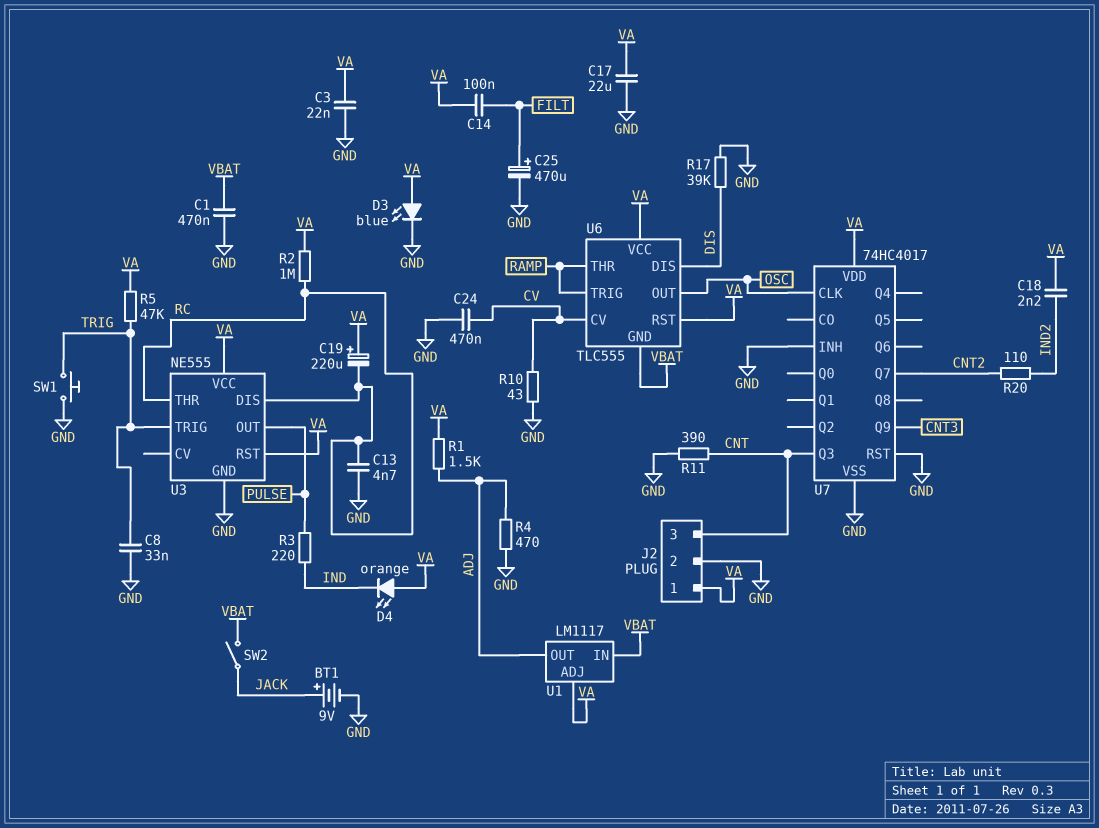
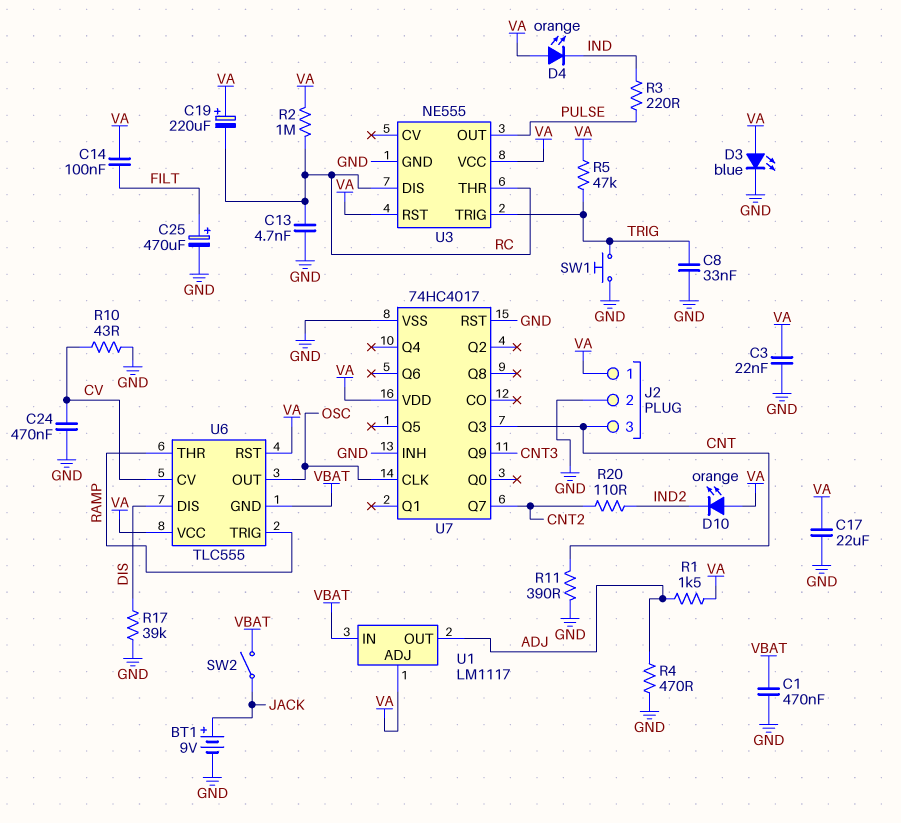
C18: 2.2nF (IND2, VA) -> none
D10: none -> LED orange (A VA, K IND2)

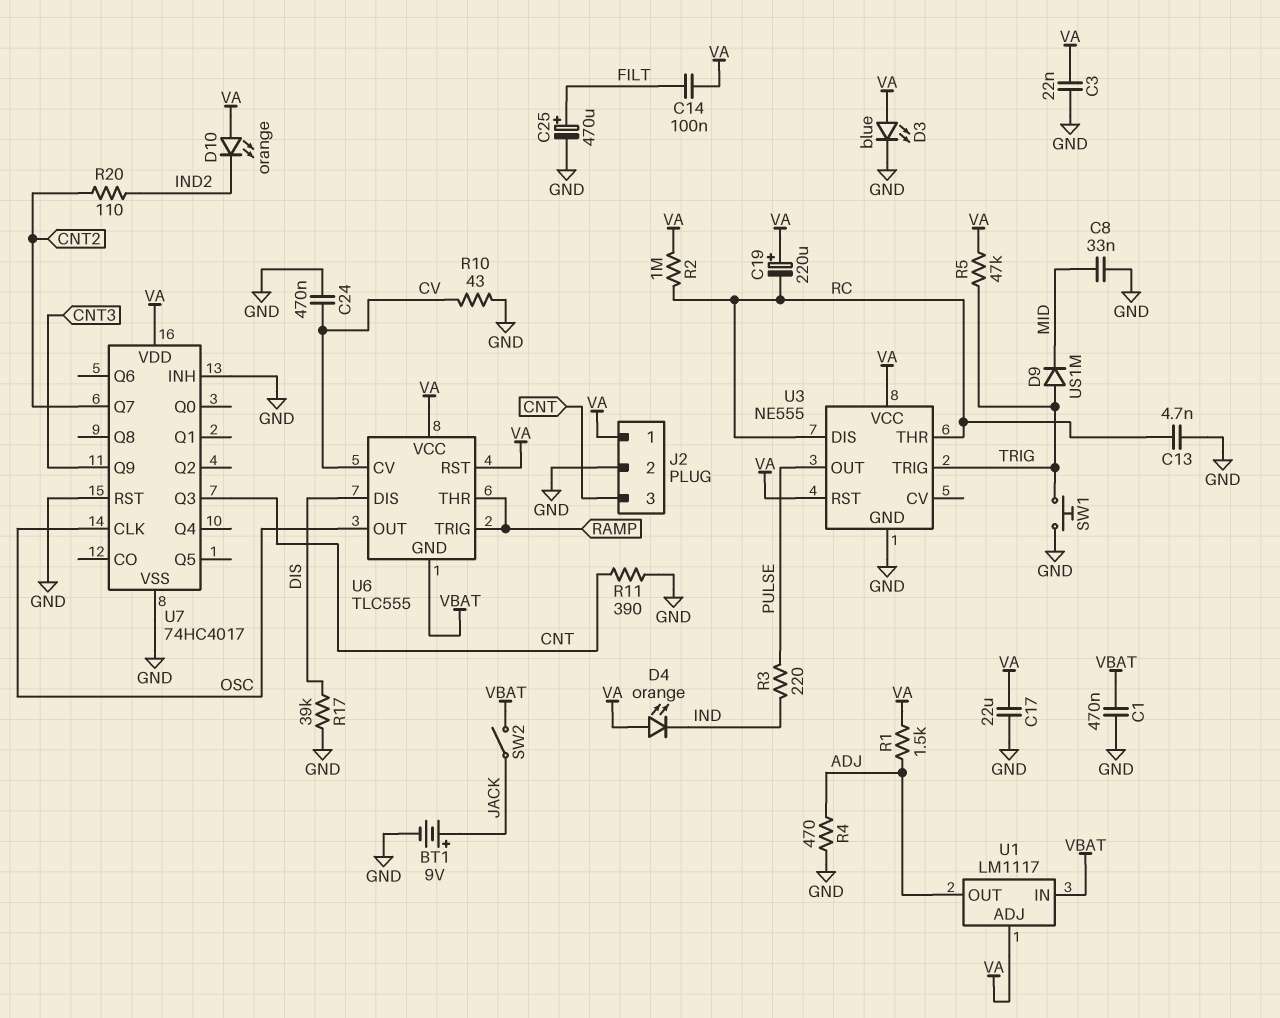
C8: 33nF (GND, TRIG) -> 33nF (GND, MID)
D9: none -> diode US1M (A TRIG, K MID)

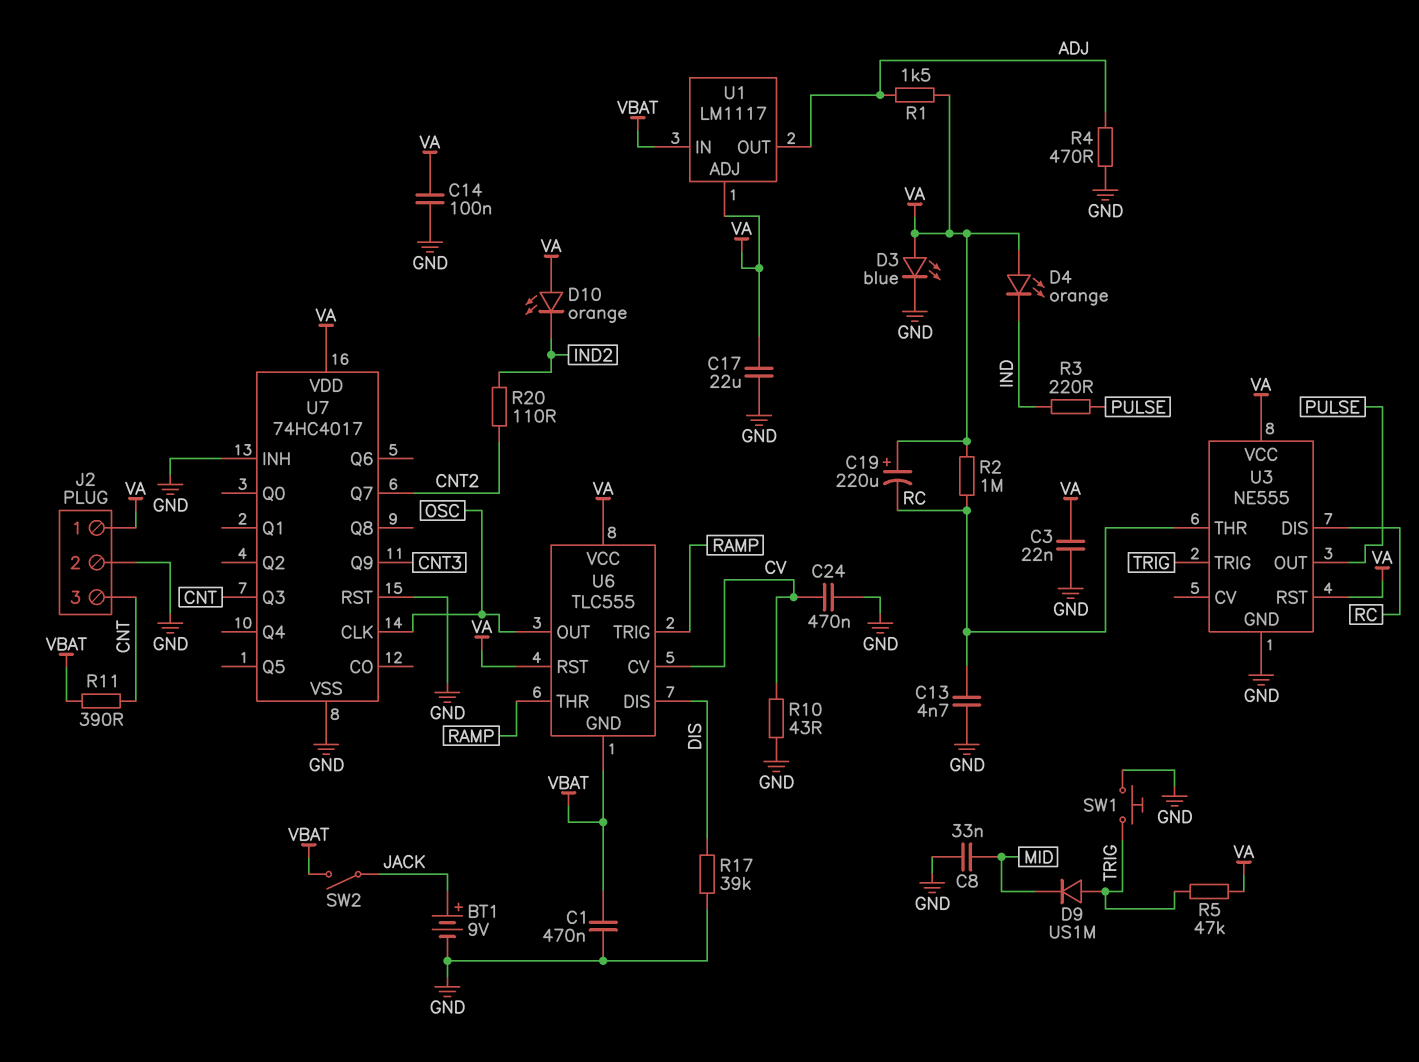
C14: 100nF (FILT, VA) -> 100nF (GND, VA)
C25: 470uF (plus FILT, minus GND) -> none
R11: 390 (CNT, GND) -> 390 (CNT, VBAT)

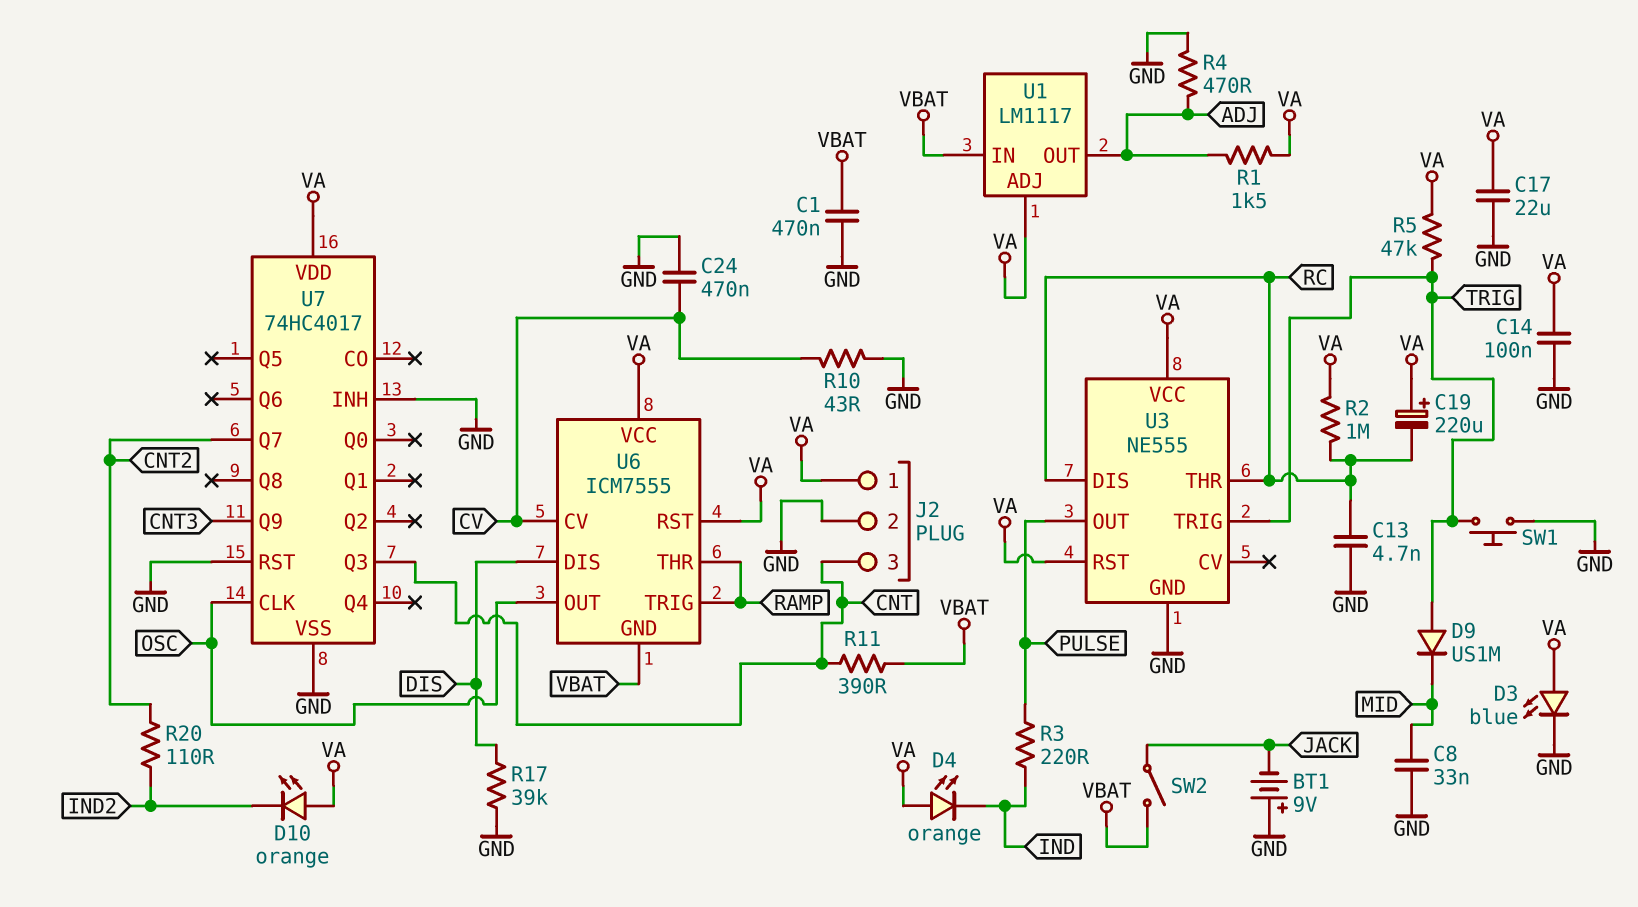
BT1: 9V (plus JACK, minus GND) -> 9V (plus GND, minus JACK)
C3: 22nF (GND, VA) -> none
U6: TLC555 -> ICM7555

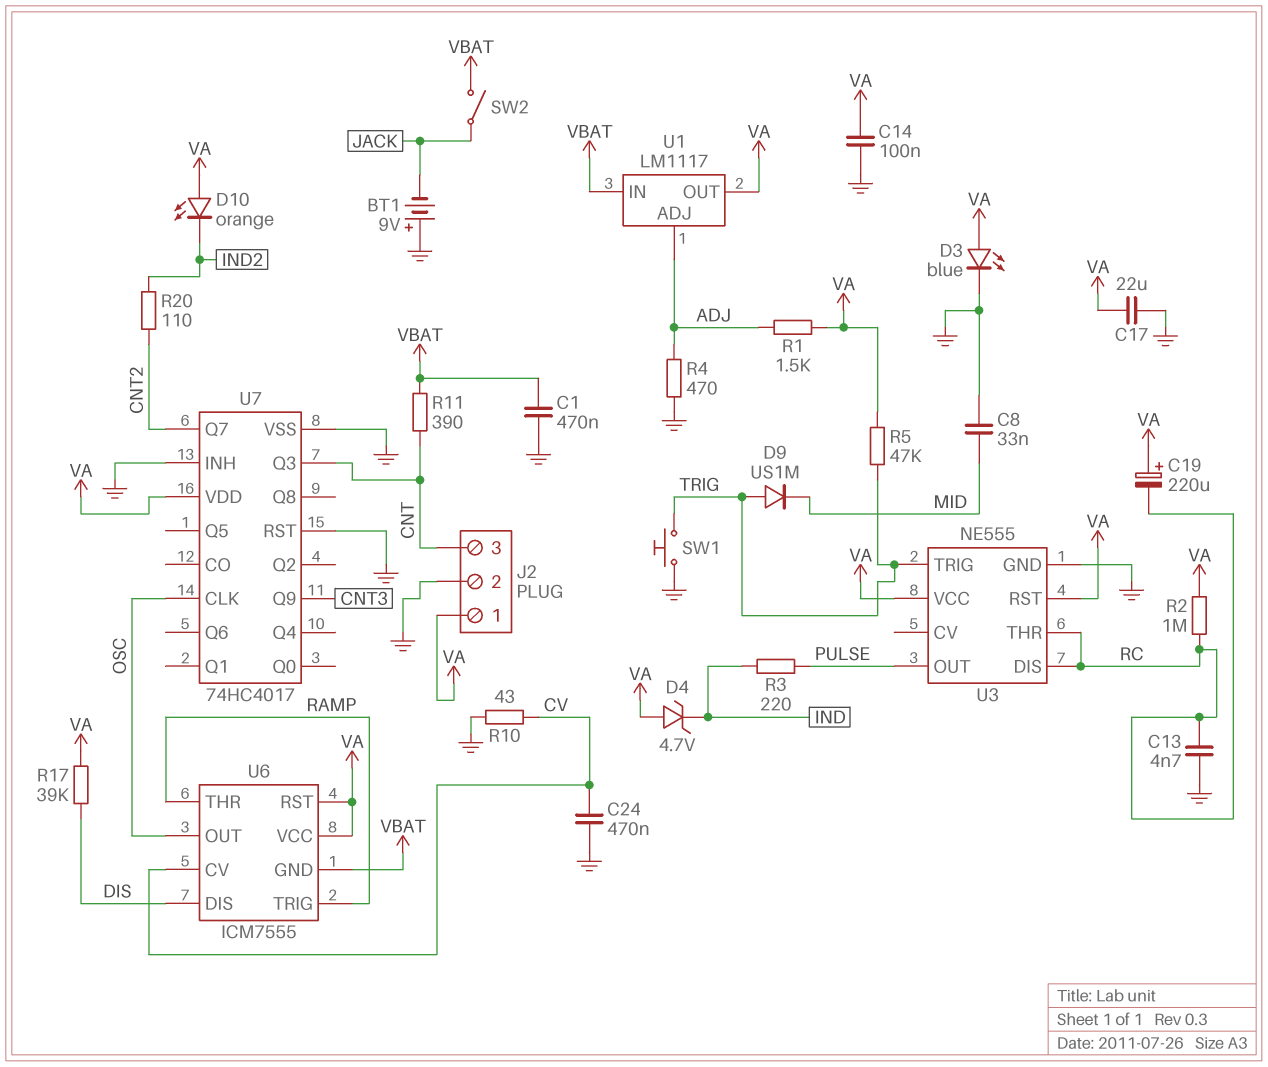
D4: LED orange (A VA, K IND) -> zener 4.7V (A VA, K IND)
R17: 39k (DIS, GND) -> 39k (DIS, VA)
U1 pin ADJ: VA -> ADJ
U1 pin OUT: ADJ -> VA

